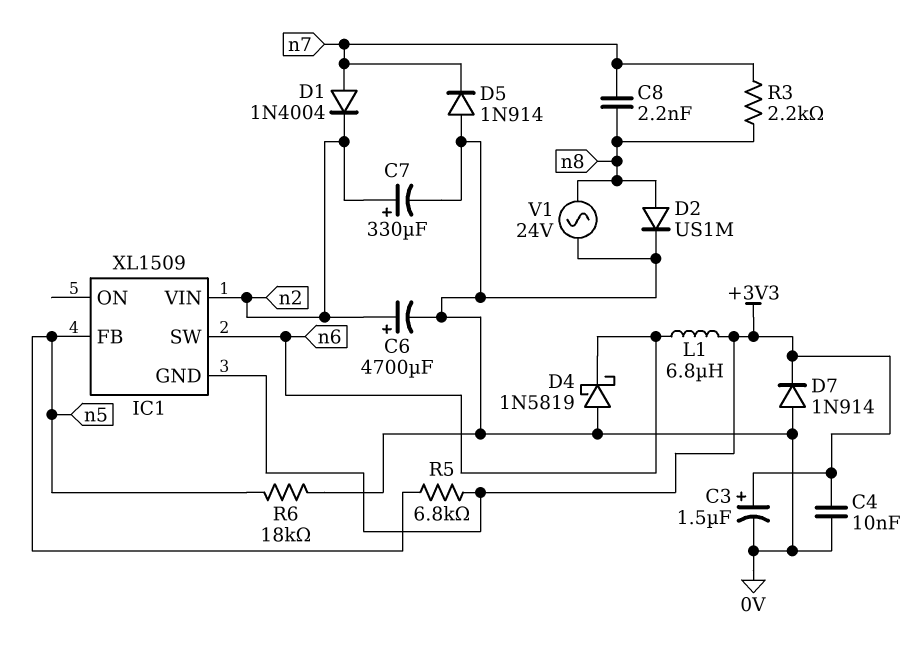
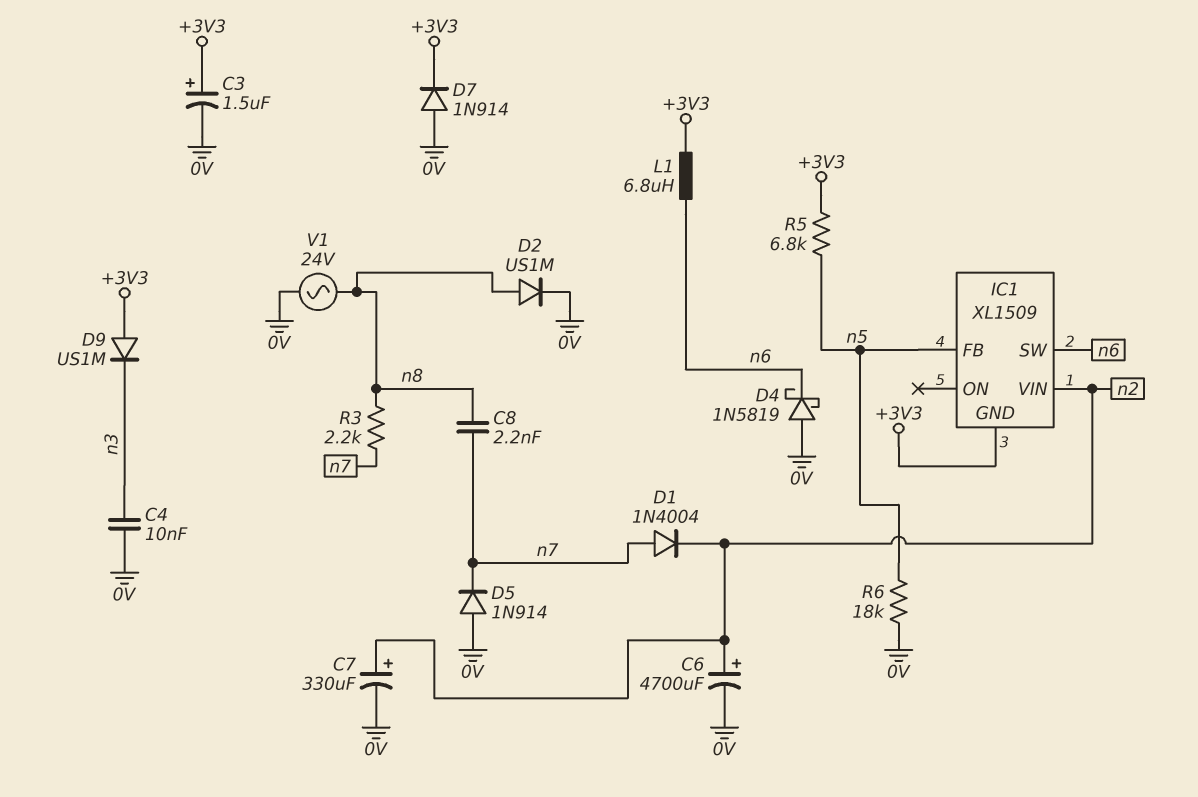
C4: 10nF (+3V3, 0V) -> 10nF (0V, n3)
D9: none -> diode US1M (A +3V3, K n3)

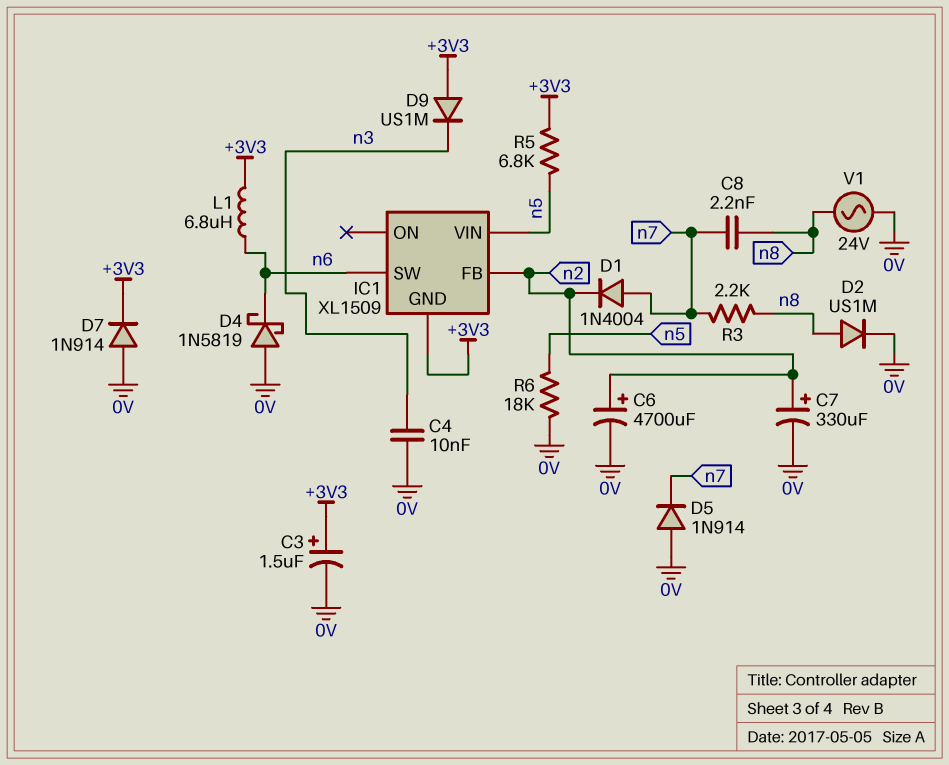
IC1 pin FB: n5 -> n2
IC1 pin VIN: n2 -> n5

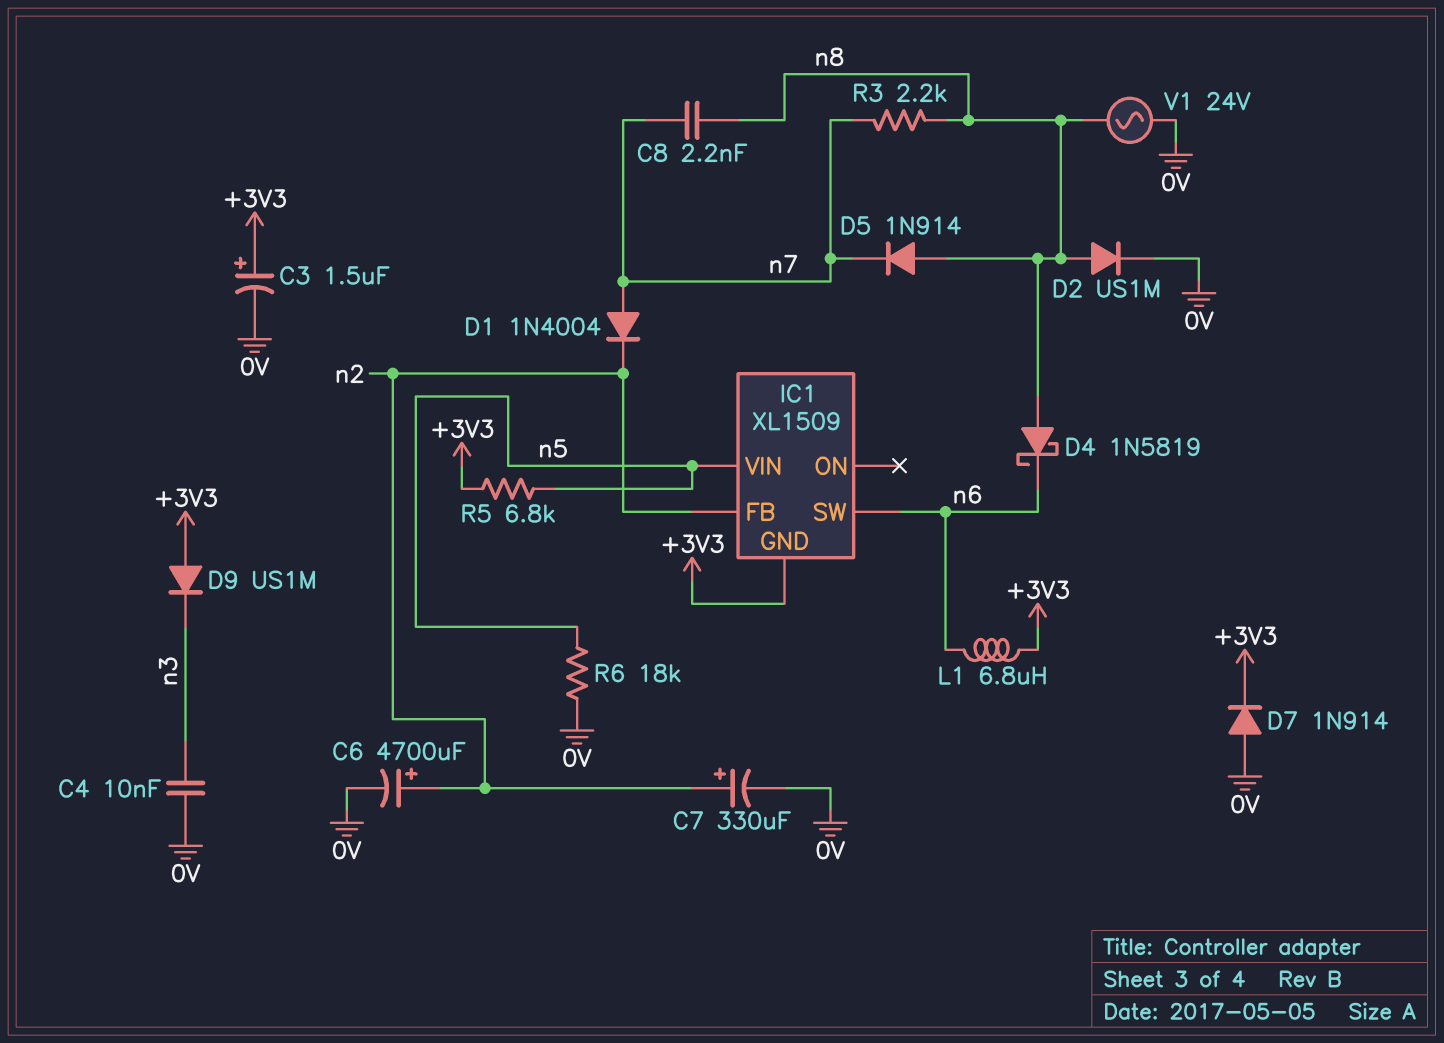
D4: schottky 1N5819 (A 0V, K n6) -> schottky 1N5819 (A n8, K n6)
D5: diode 1N914 (A 0V, K n7) -> diode 1N914 (A n8, K n7)

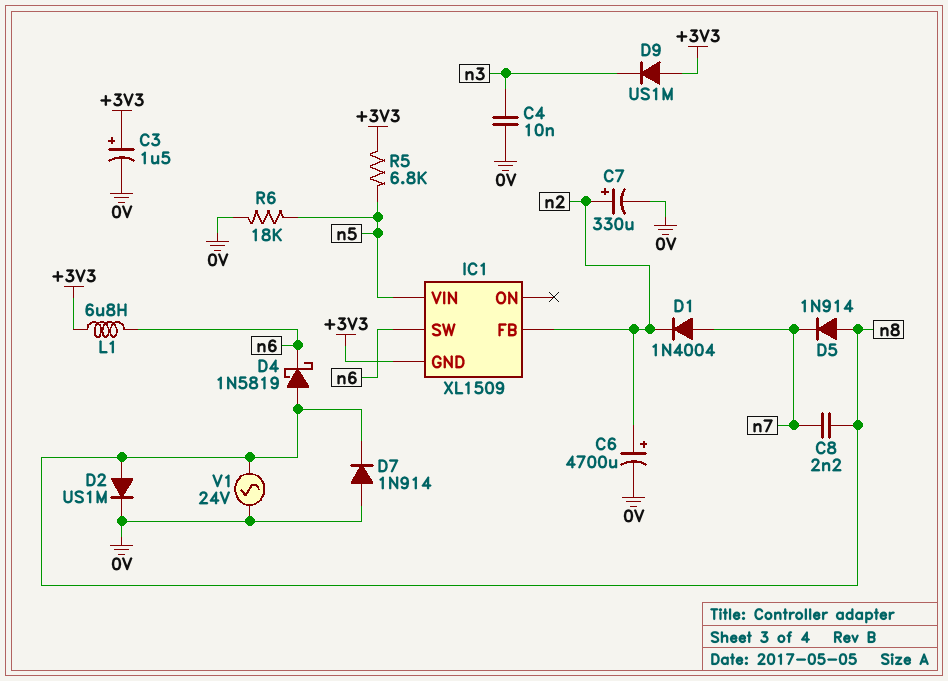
D7: diode 1N914 (A 0V, K +3V3) -> diode 1N914 (A 0V, K n8)
R3: 2.2k (n7, n8) -> none

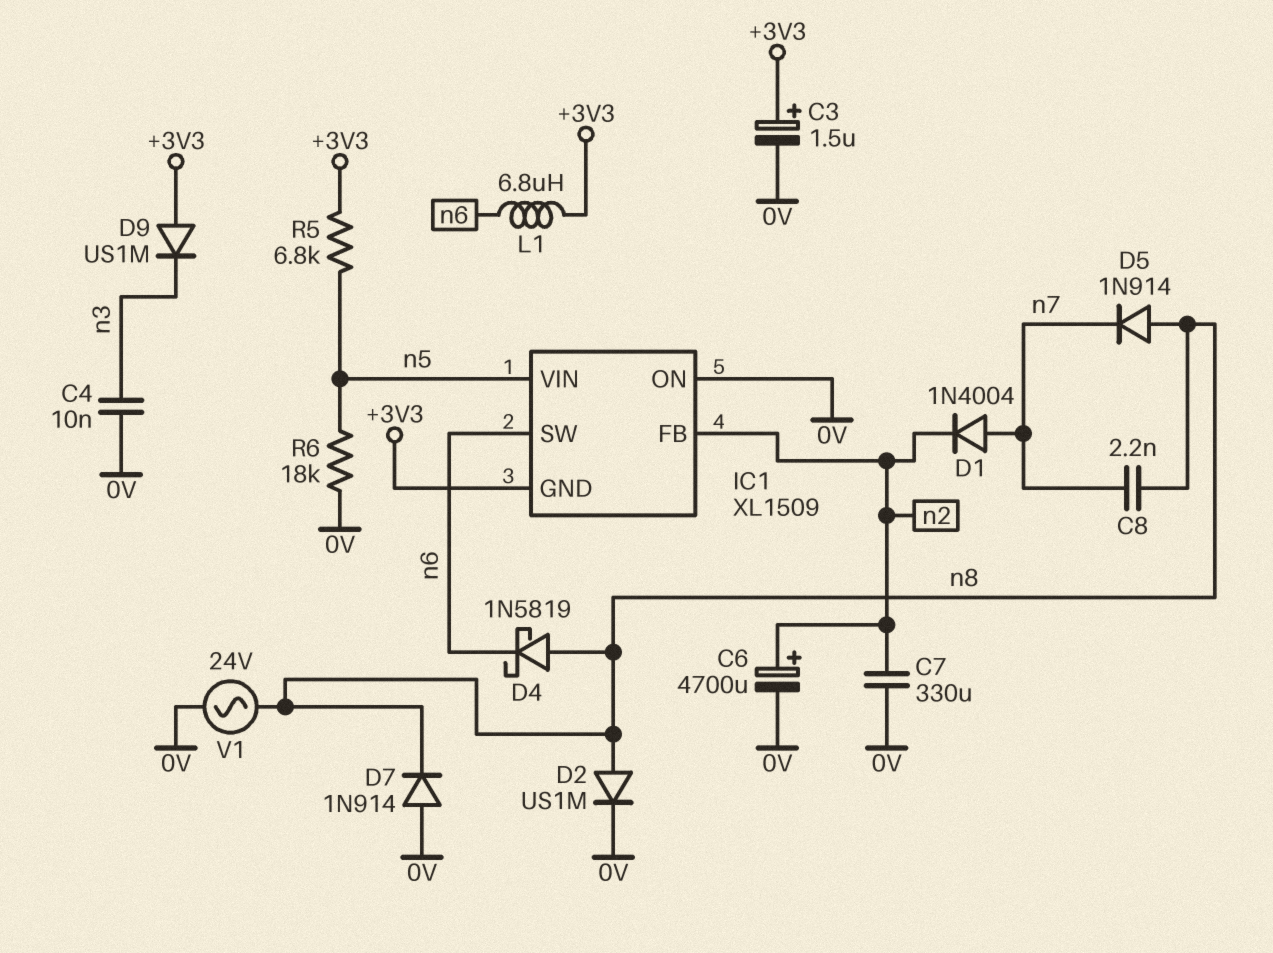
C7: 330uF (plus n2, minus 0V) -> 330uF (0V, n2)
IC1 pin ON: none -> 0V

